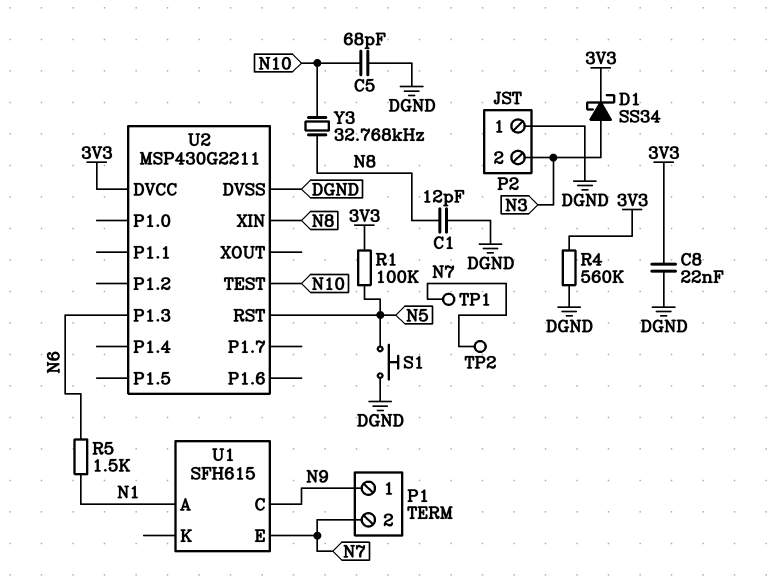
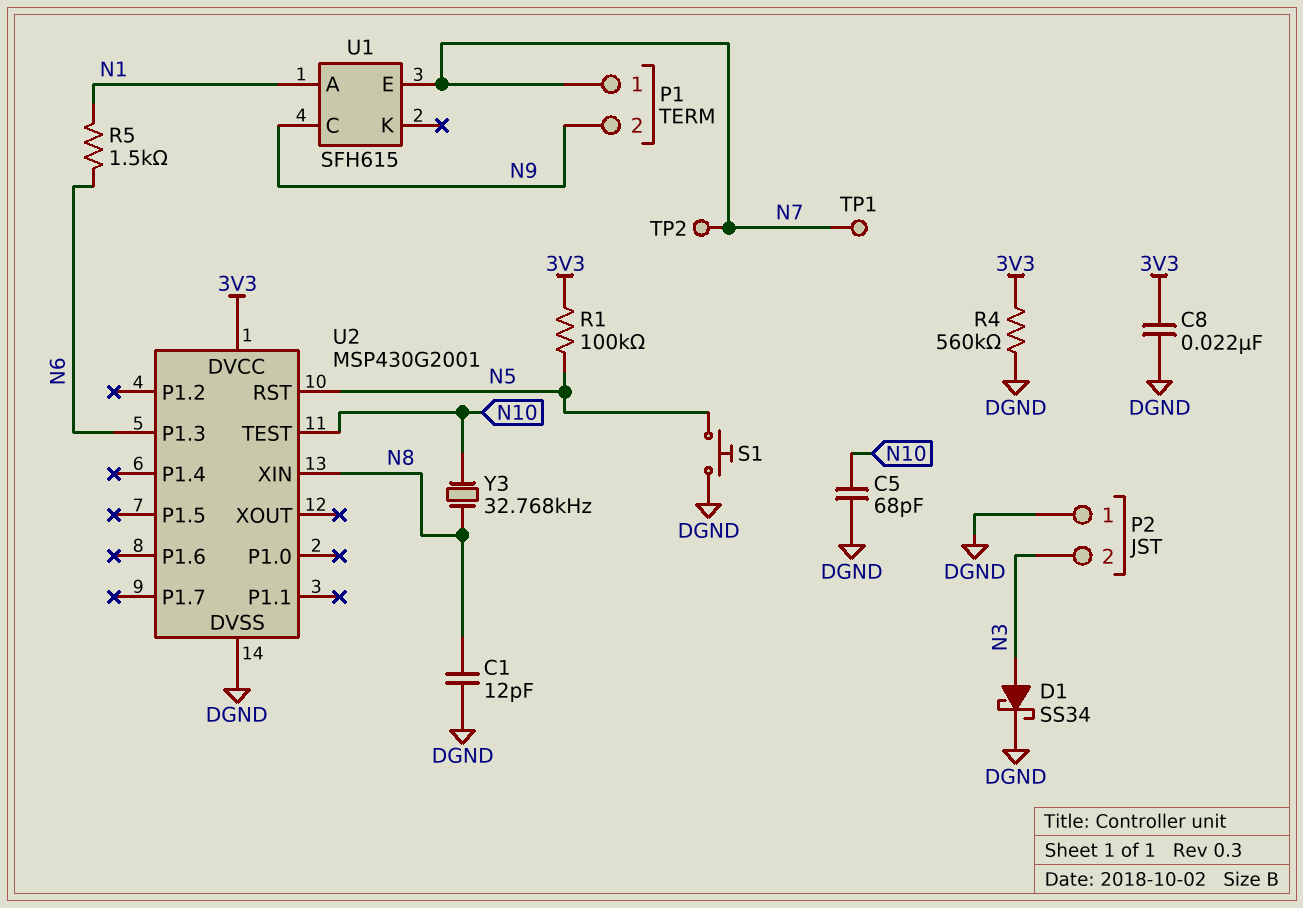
D1: schottky SS34 (A N3, K 3V3) -> schottky SS34 (A N3, K DGND)
P1 pin 1: N9 -> N7
P1 pin 2: N7 -> N9
U2: MSP430G2211 -> MSP430G2001

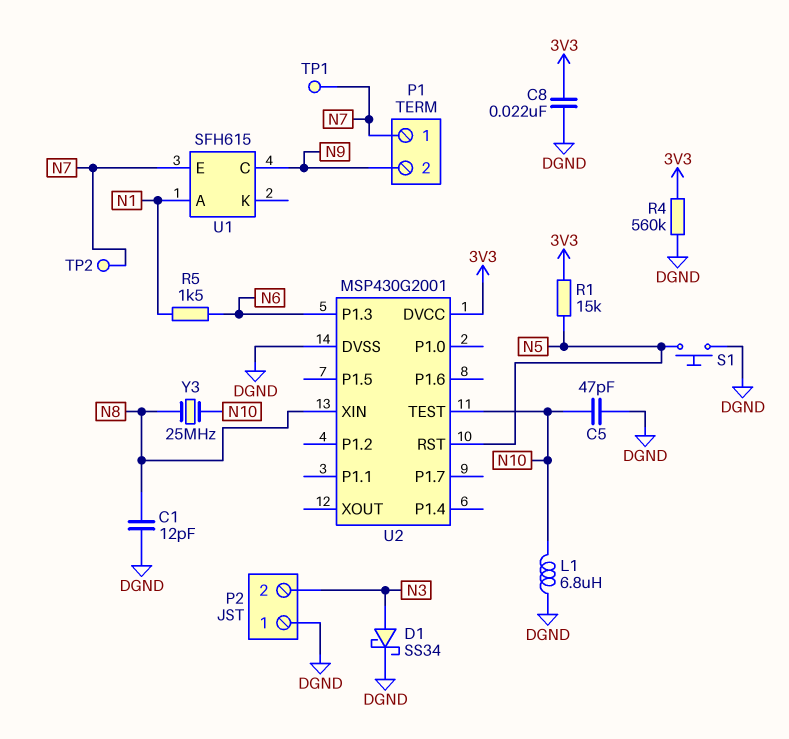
C5: 68pF (DGND, N10) -> 47pF (DGND, N10)
L1: none -> 6.8uH (DGND, N10)
R1: 100k (3V3, N5) -> 15k (3V3, N5)
Y3: 32.768kHz (N8, N10) -> 25MHz (N8, N10)

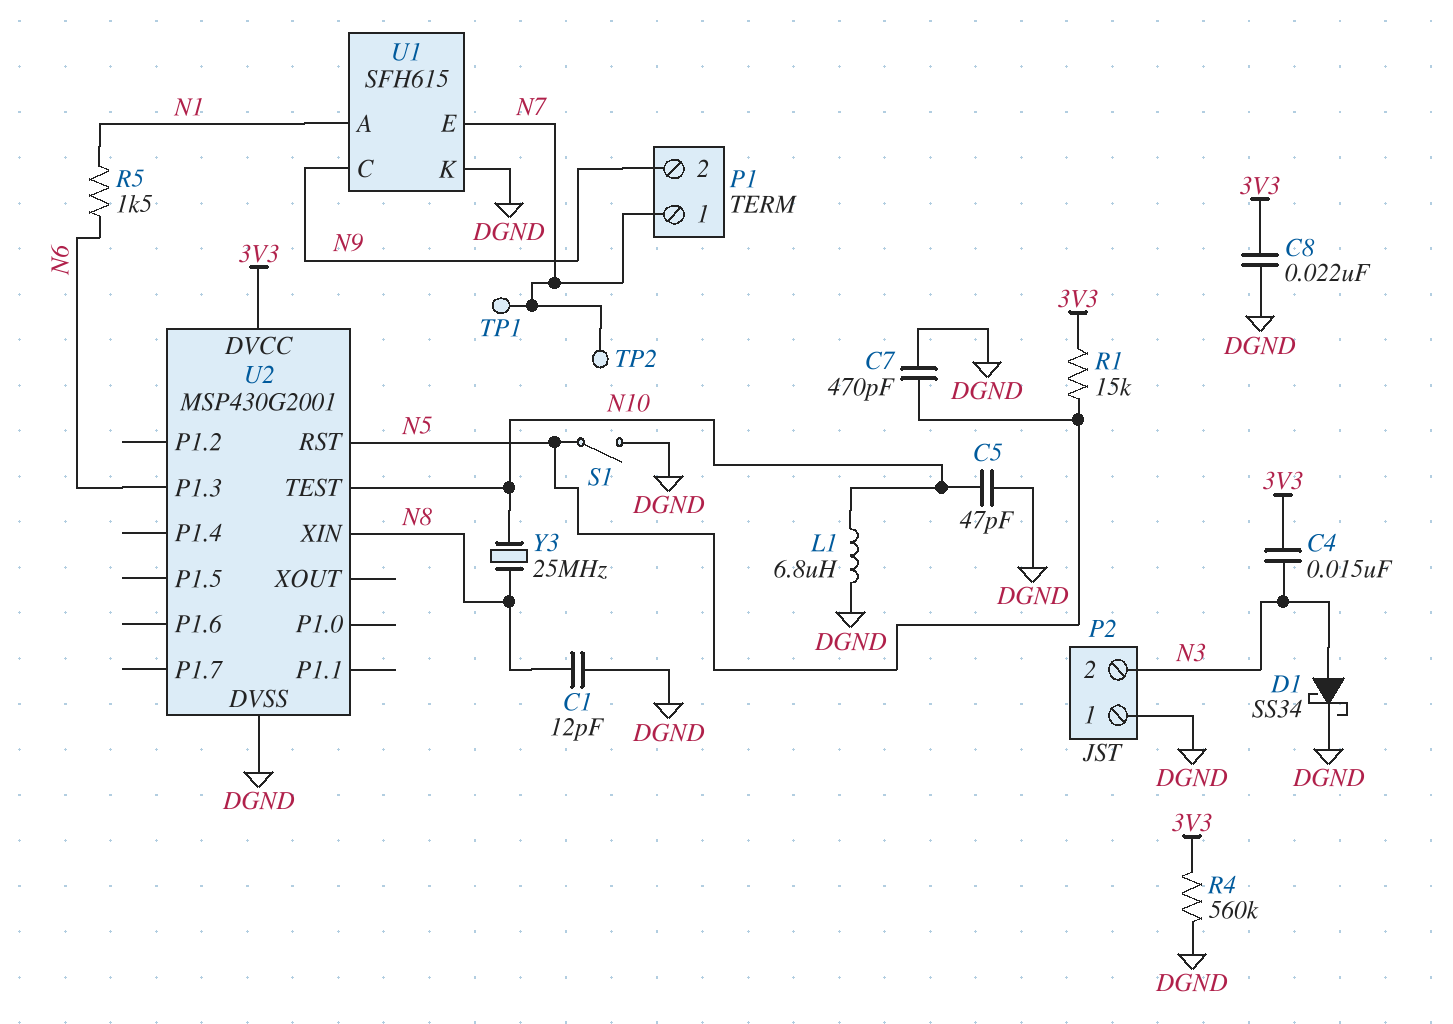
C4: none -> 15nF (3V3, N3)
C7: none -> 470pF (DGND, N5)
S1: button (DGND, N5) -> switch (DGND, N5)
U1 pin K: none -> DGND

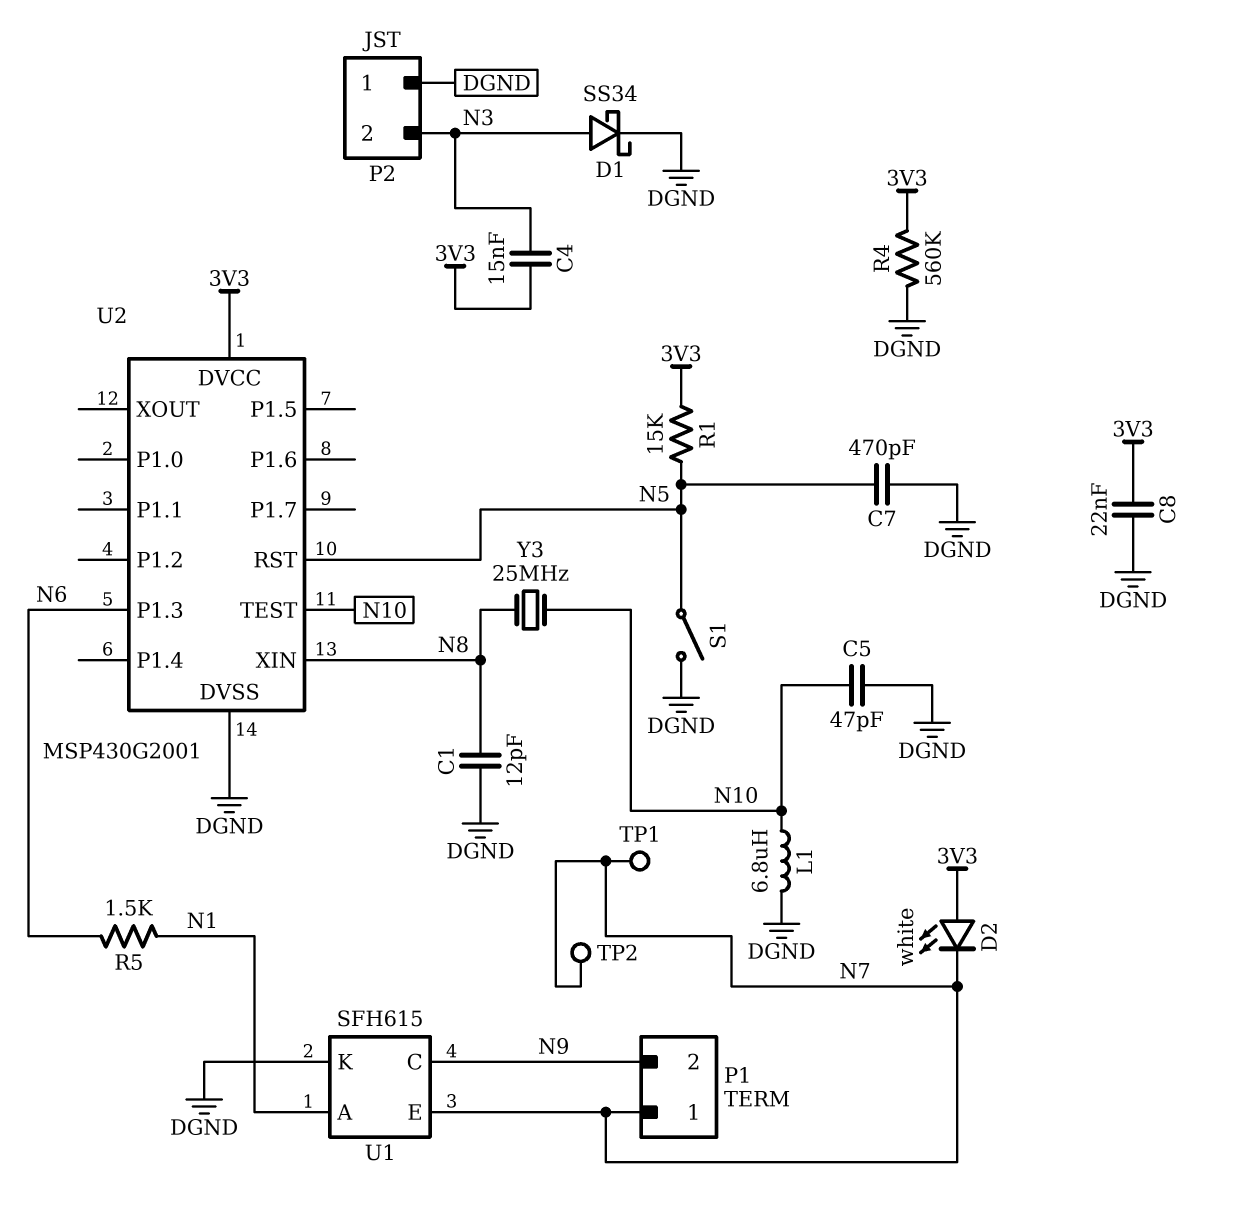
D2: none -> LED white (A 3V3, K N7)

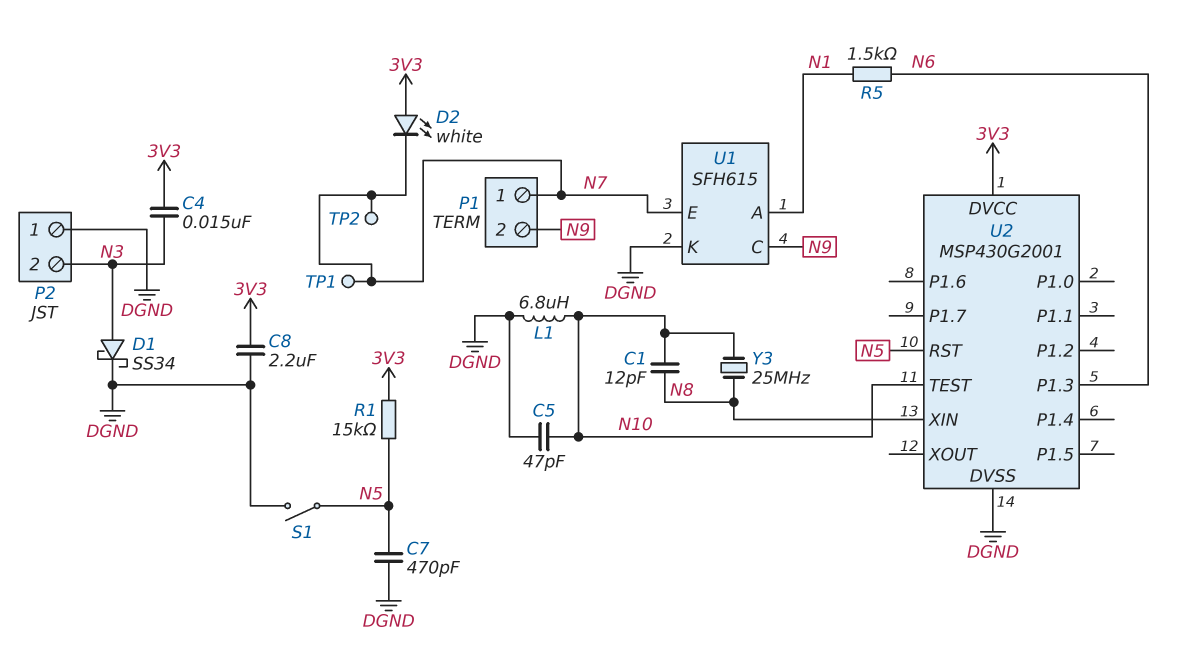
C1: 12pF (DGND, N8) -> 12pF (N8, N10)
C8: 22nF (3V3, DGND) -> 2.2uF (3V3, DGND)
R4: 560k (3V3, DGND) -> none

